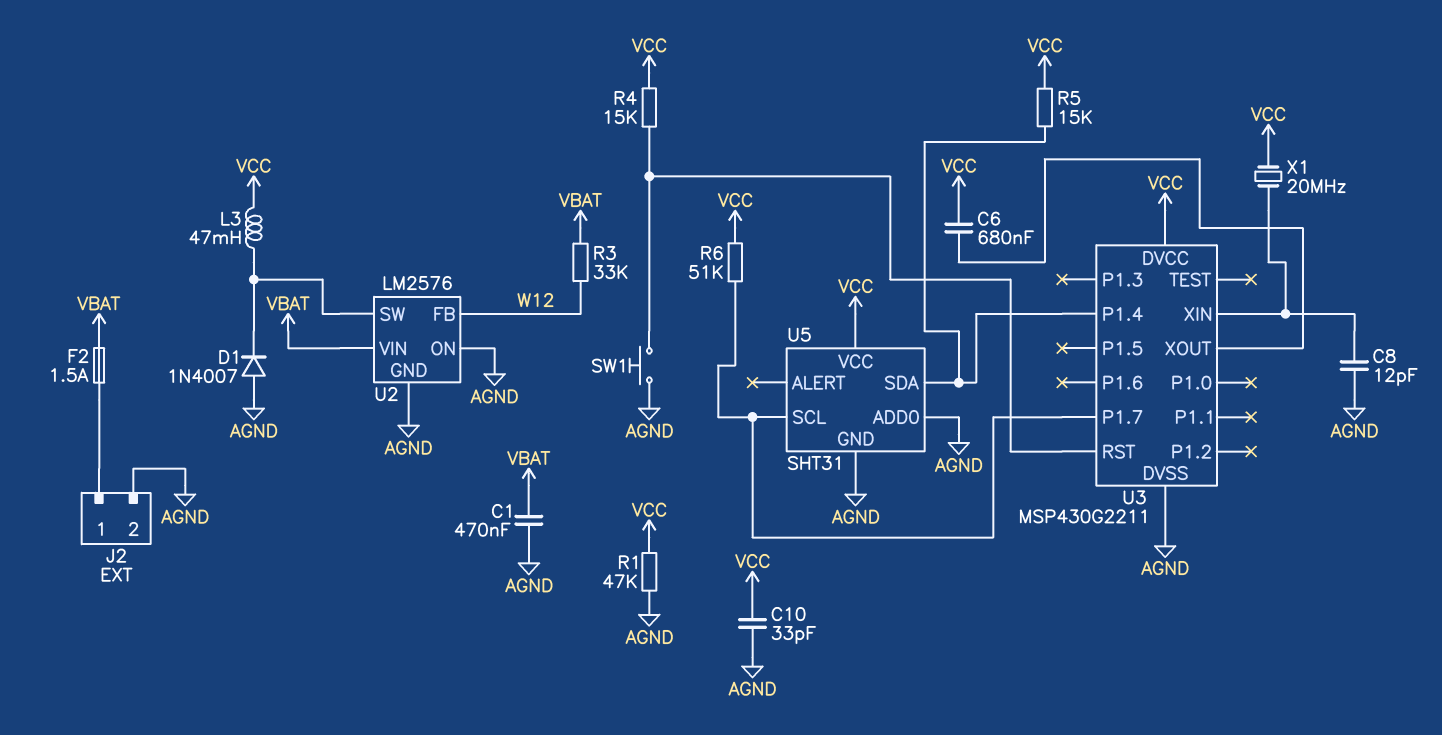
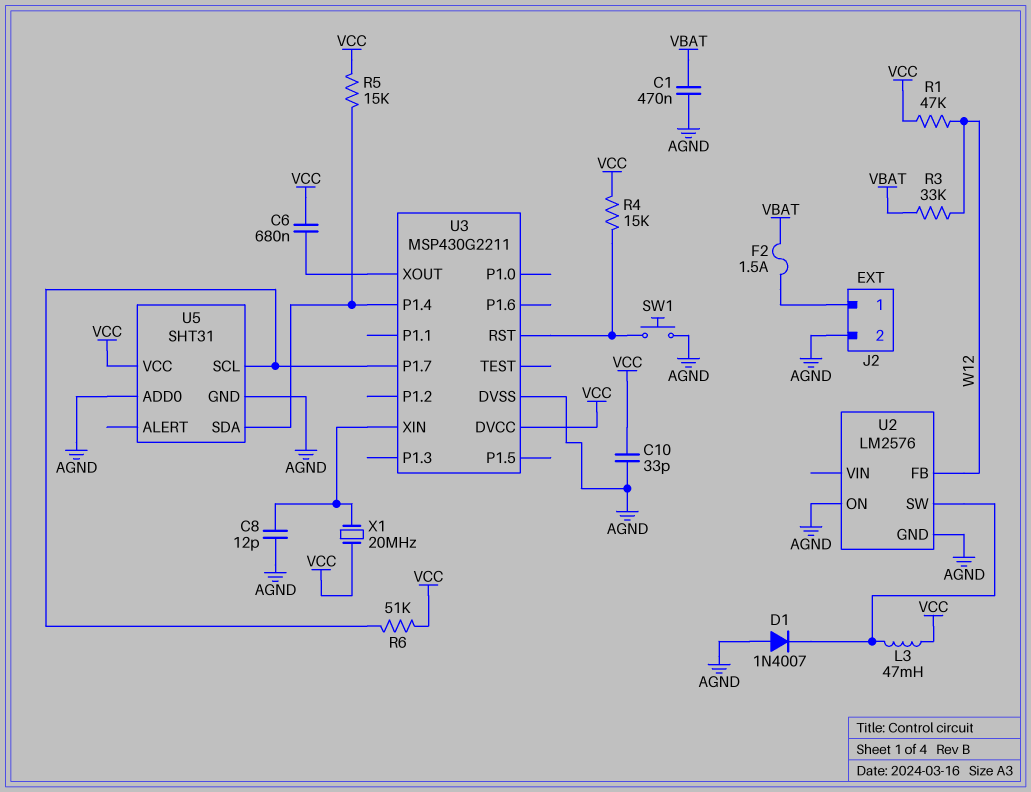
R1: 47k (AGND, VCC) -> 47k (VCC, W12)
U2 pin VIN: VBAT -> none

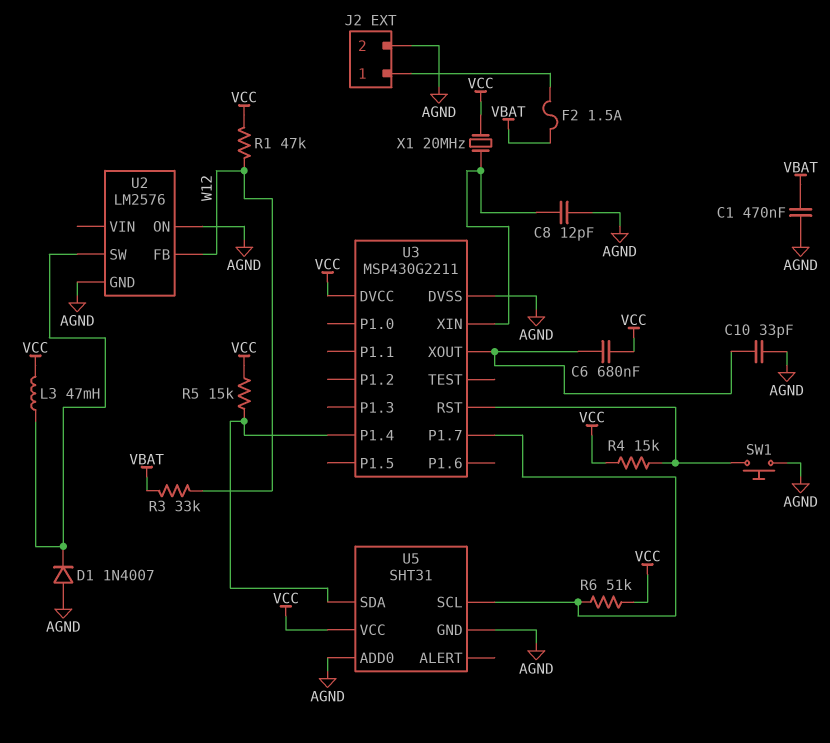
C10: 33pF (AGND, VCC) -> 33pF (AGND, U3/XOUT)

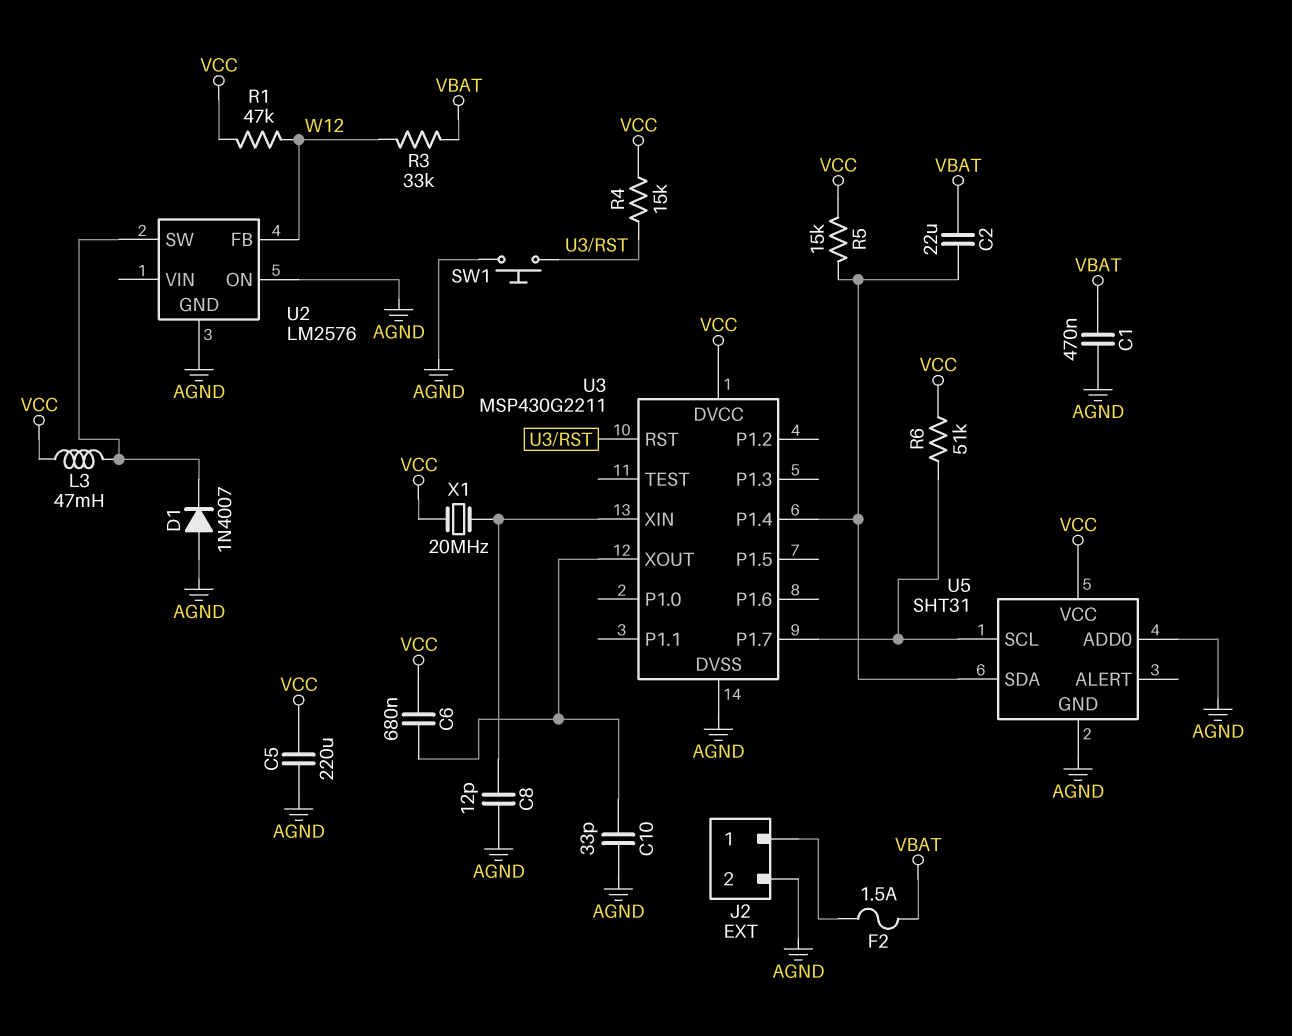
C2: none -> 22uF (U3/P1.4, VBAT)
C5: none -> 220uF (AGND, VCC)

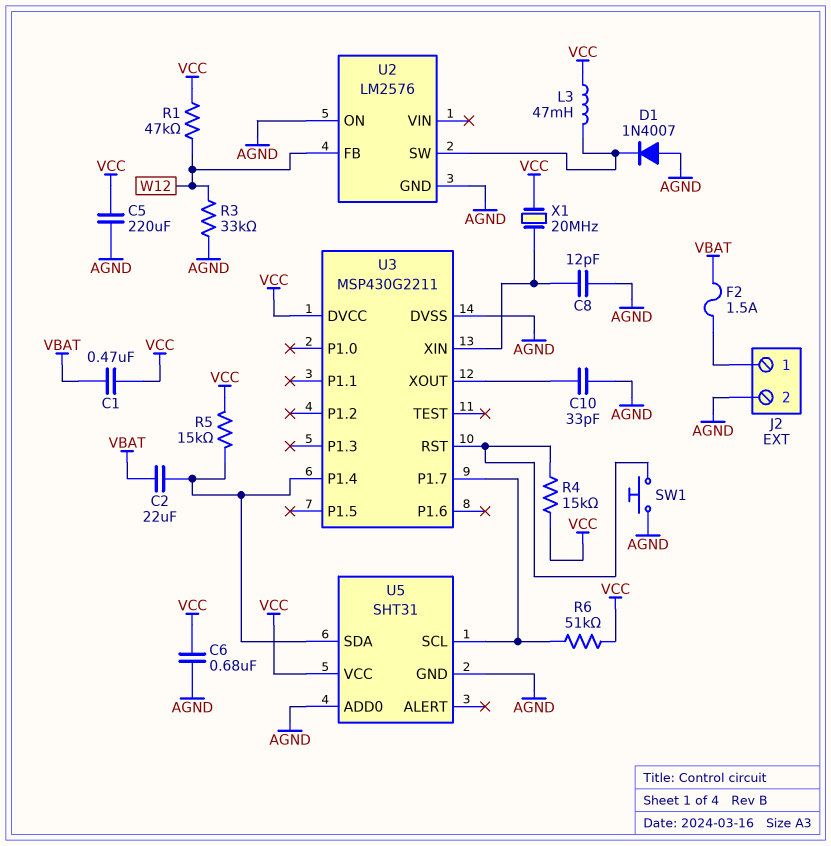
C1: 470nF (AGND, VBAT) -> 470nF (VBAT, VCC)
C6: 680nF (U3/XOUT, VCC) -> 680nF (AGND, VCC)
R3: 33k (VBAT, W12) -> 33k (AGND, W12)

